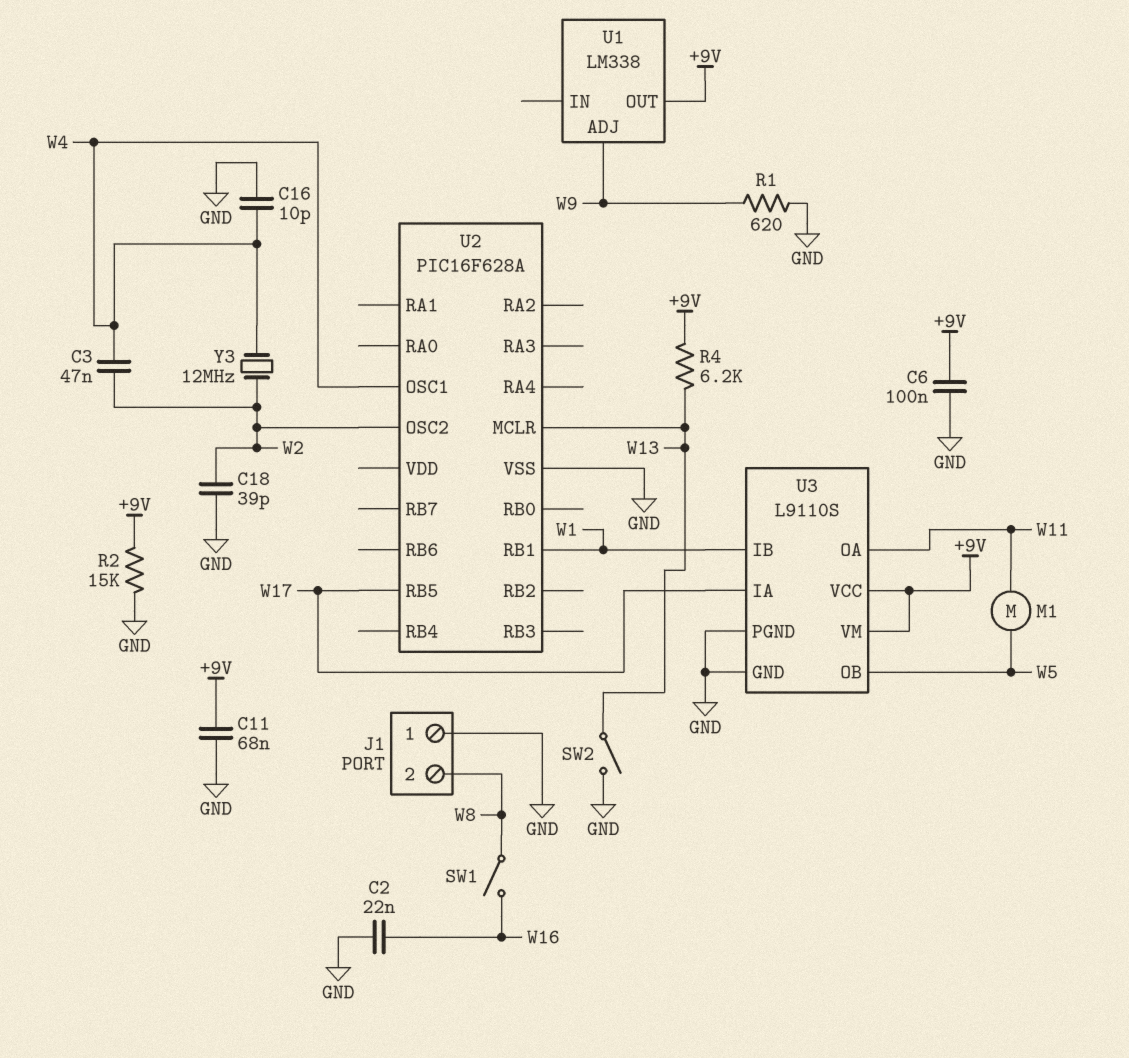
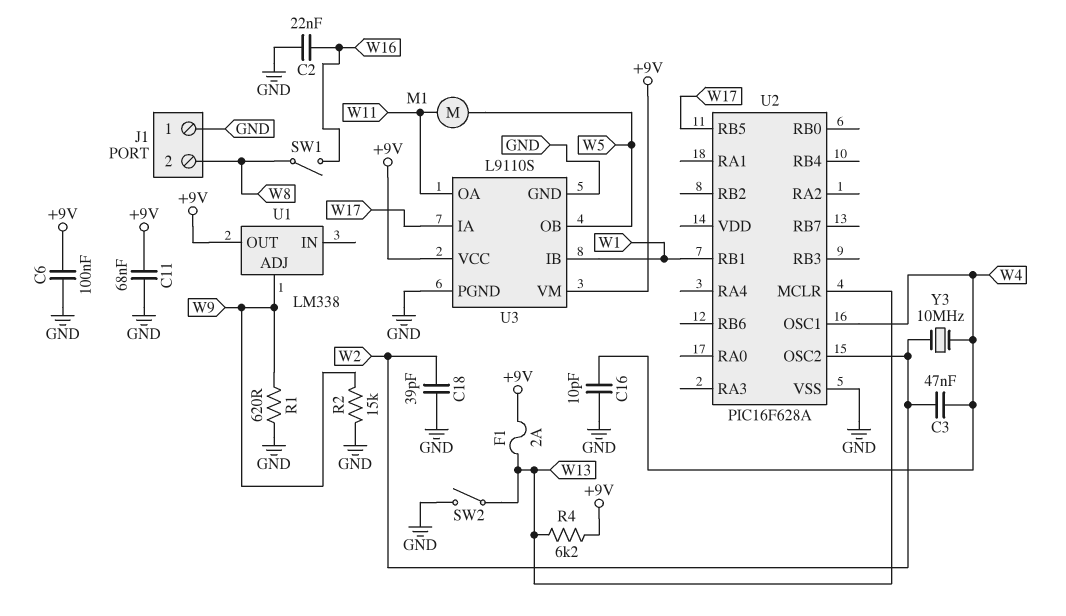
F1: none -> 2A (+9V, W13)
R2: 15k (+9V, GND) -> 15k (GND, W9)
Y3: 12MHz (W2, W4) -> 10MHz (W2, W4)

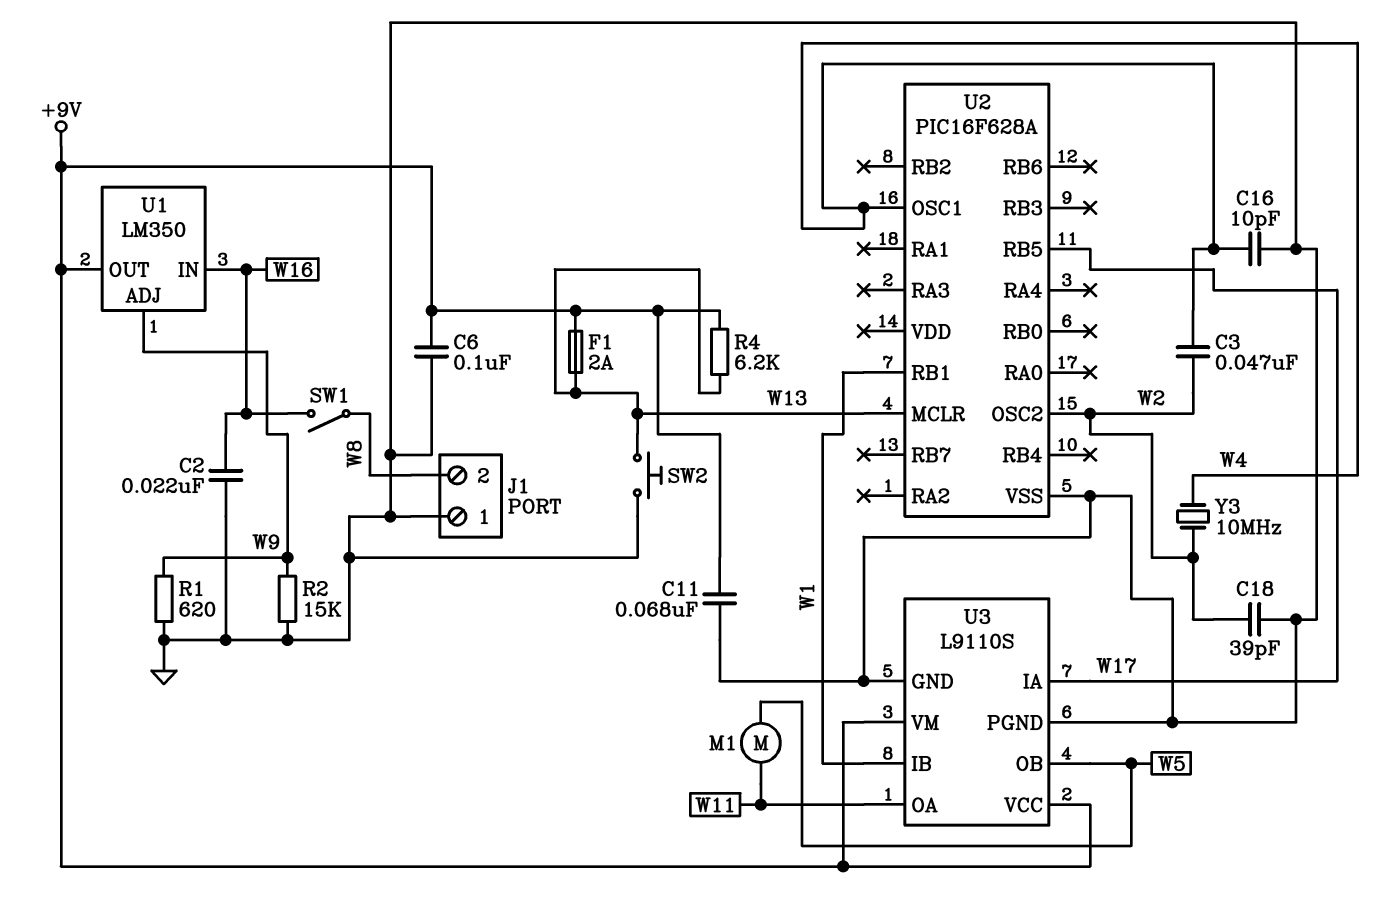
SW2: switch (GND, W13) -> button (GND, W13)
U1: LM338 -> LM350
U1 pin IN: none -> W16

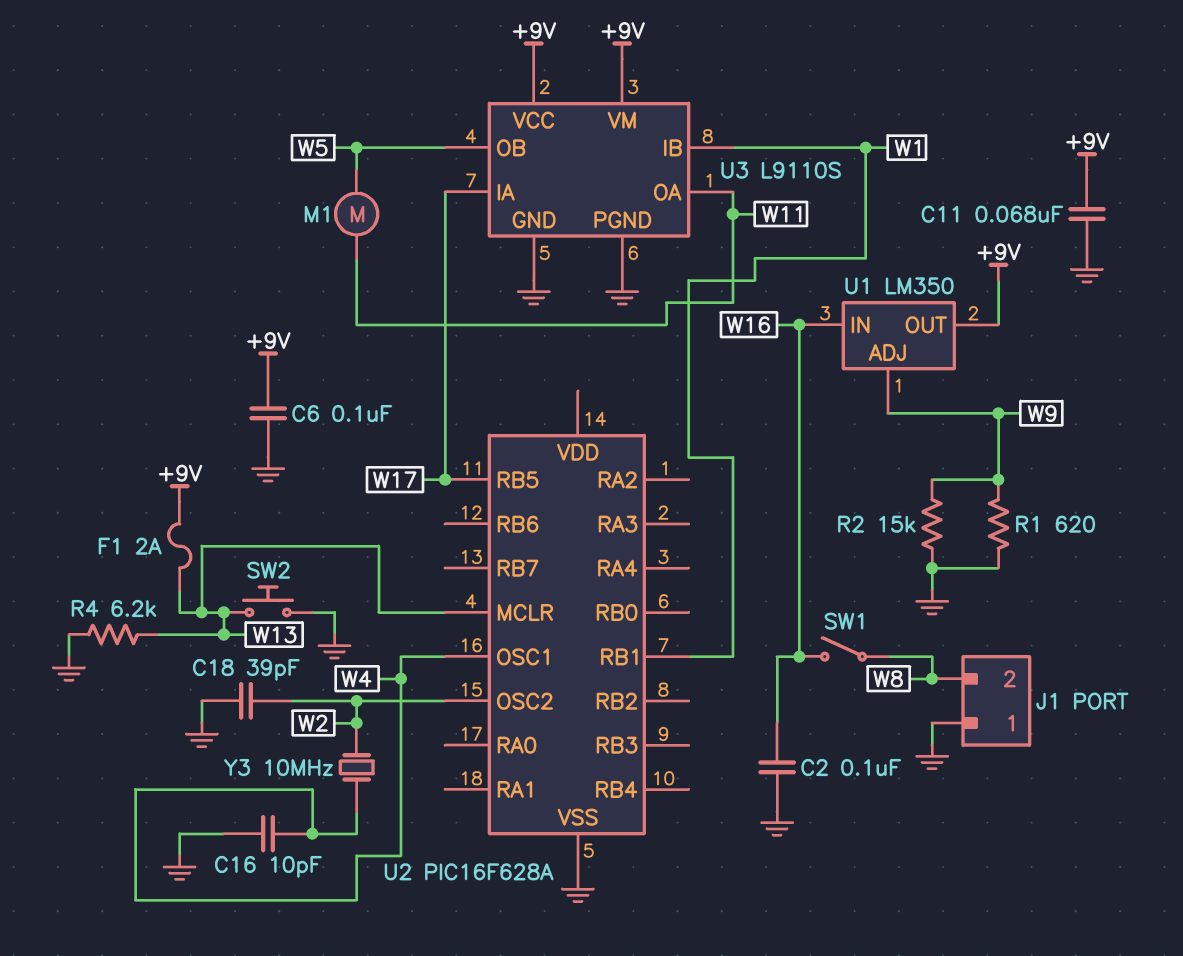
C2: 22nF (GND, W16) -> 100nF (GND, W16)
C3: 47nF (W2, W4) -> none
R4: 6.2k (+9V, W13) -> 6.2k (GND, W13)

